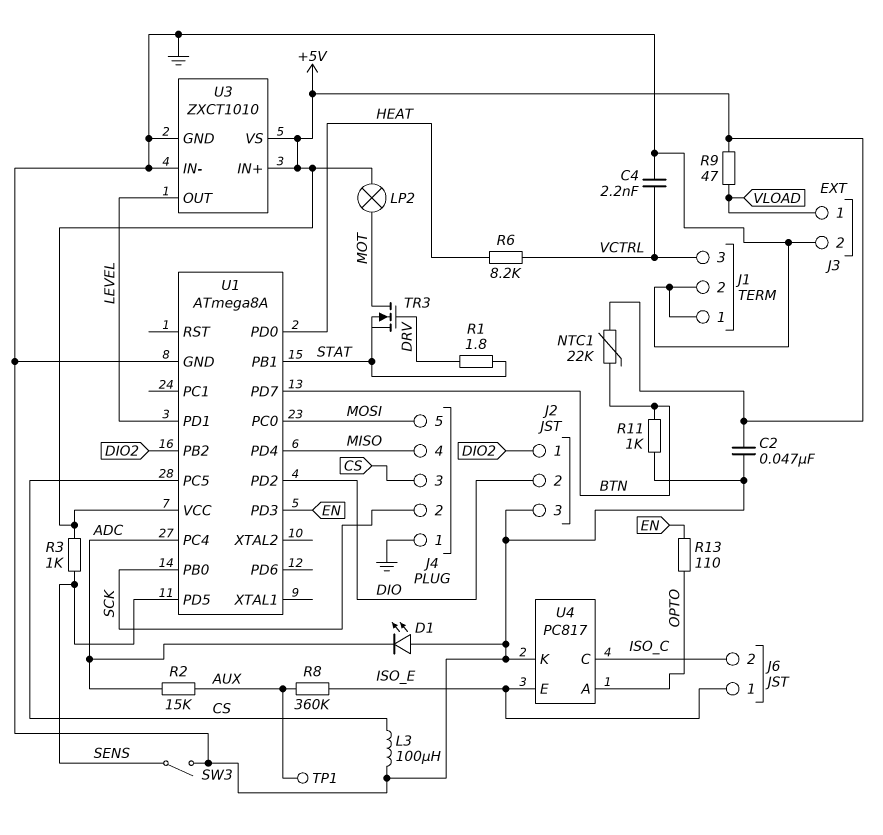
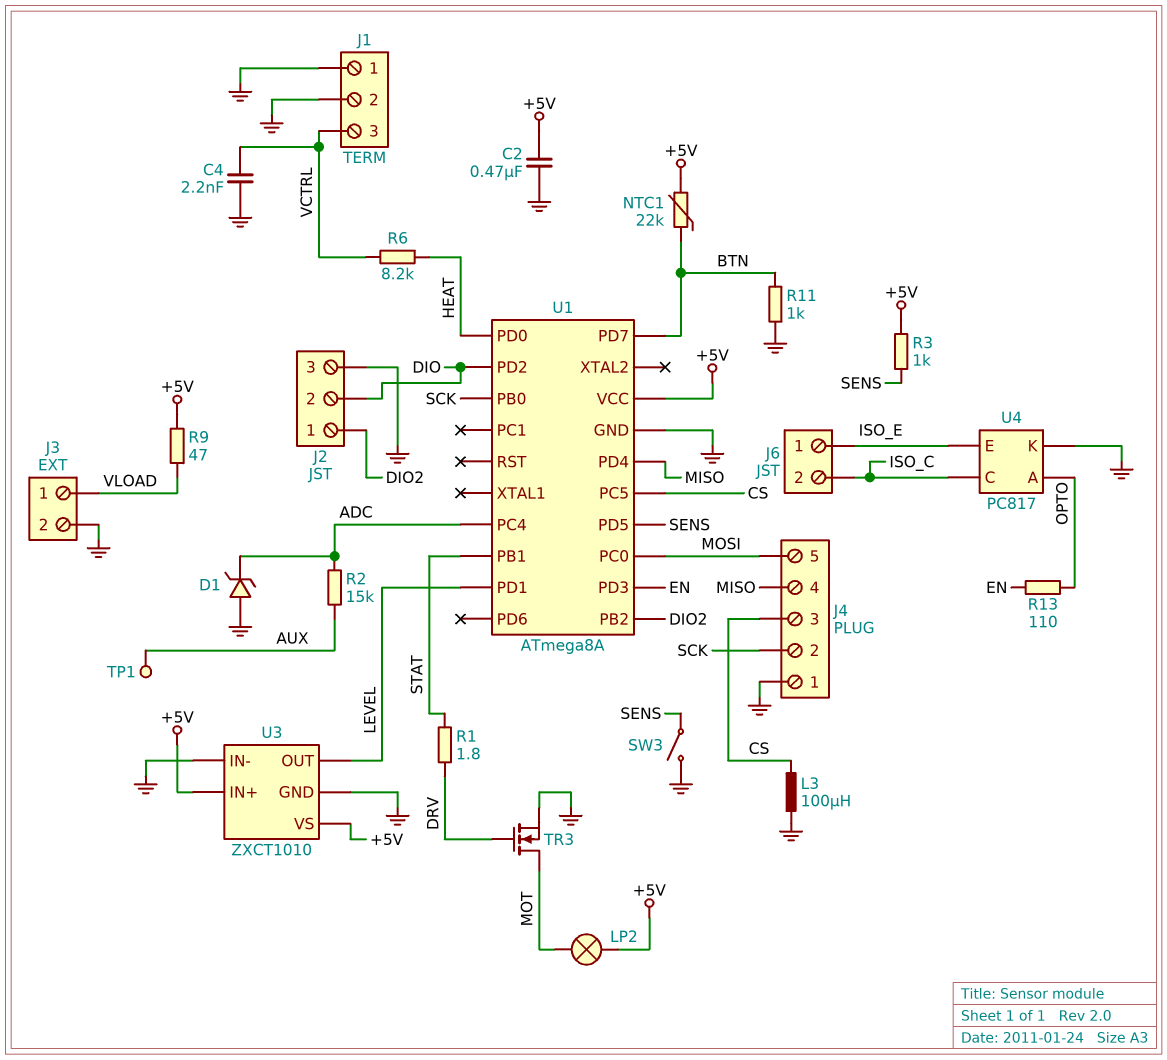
C2: 47nF (+5V, GND) -> 470nF (+5V, GND)
D1: LED (A GND, K ADC) -> zener (A GND, K ADC)
R8: 360k (AUX, ISO_E) -> none
TR3: NMOS (G DRV, D MOT, S STAT) -> NMOS (G DRV, D MOT, S GND)

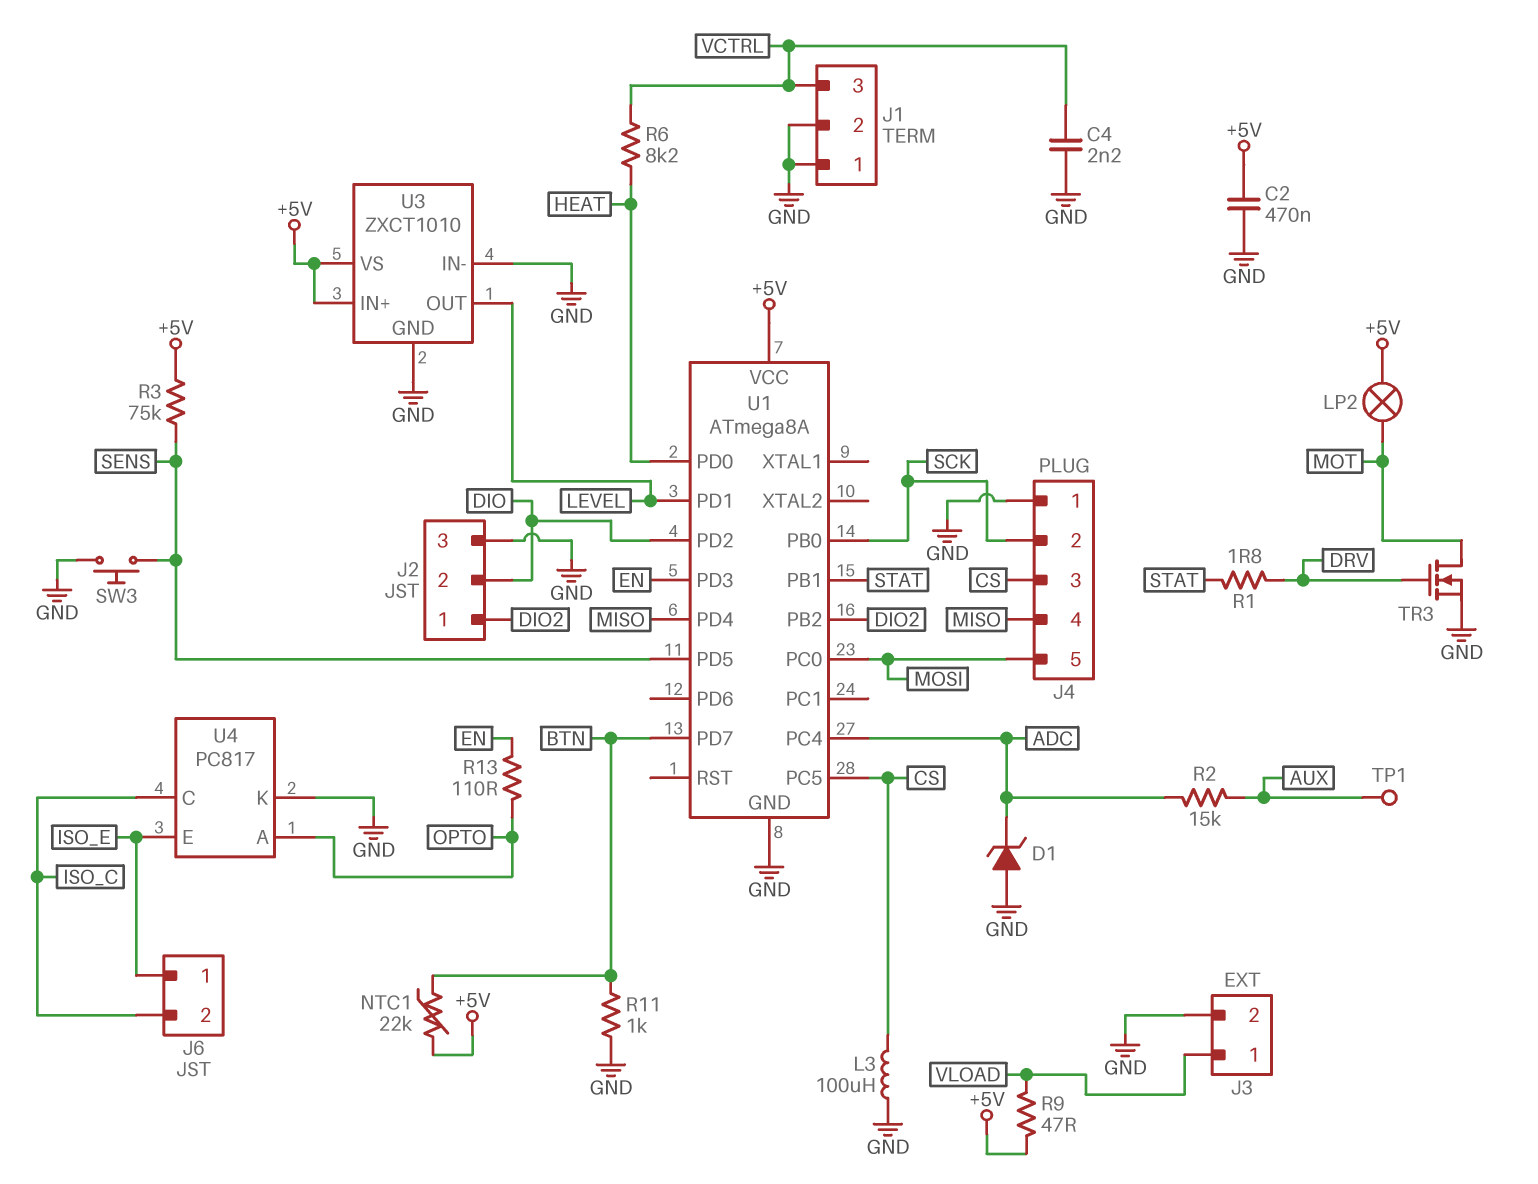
R3: 1k (+5V, SENS) -> 75k (+5V, SENS)
SW3: switch (GND, SENS) -> button (GND, SENS)

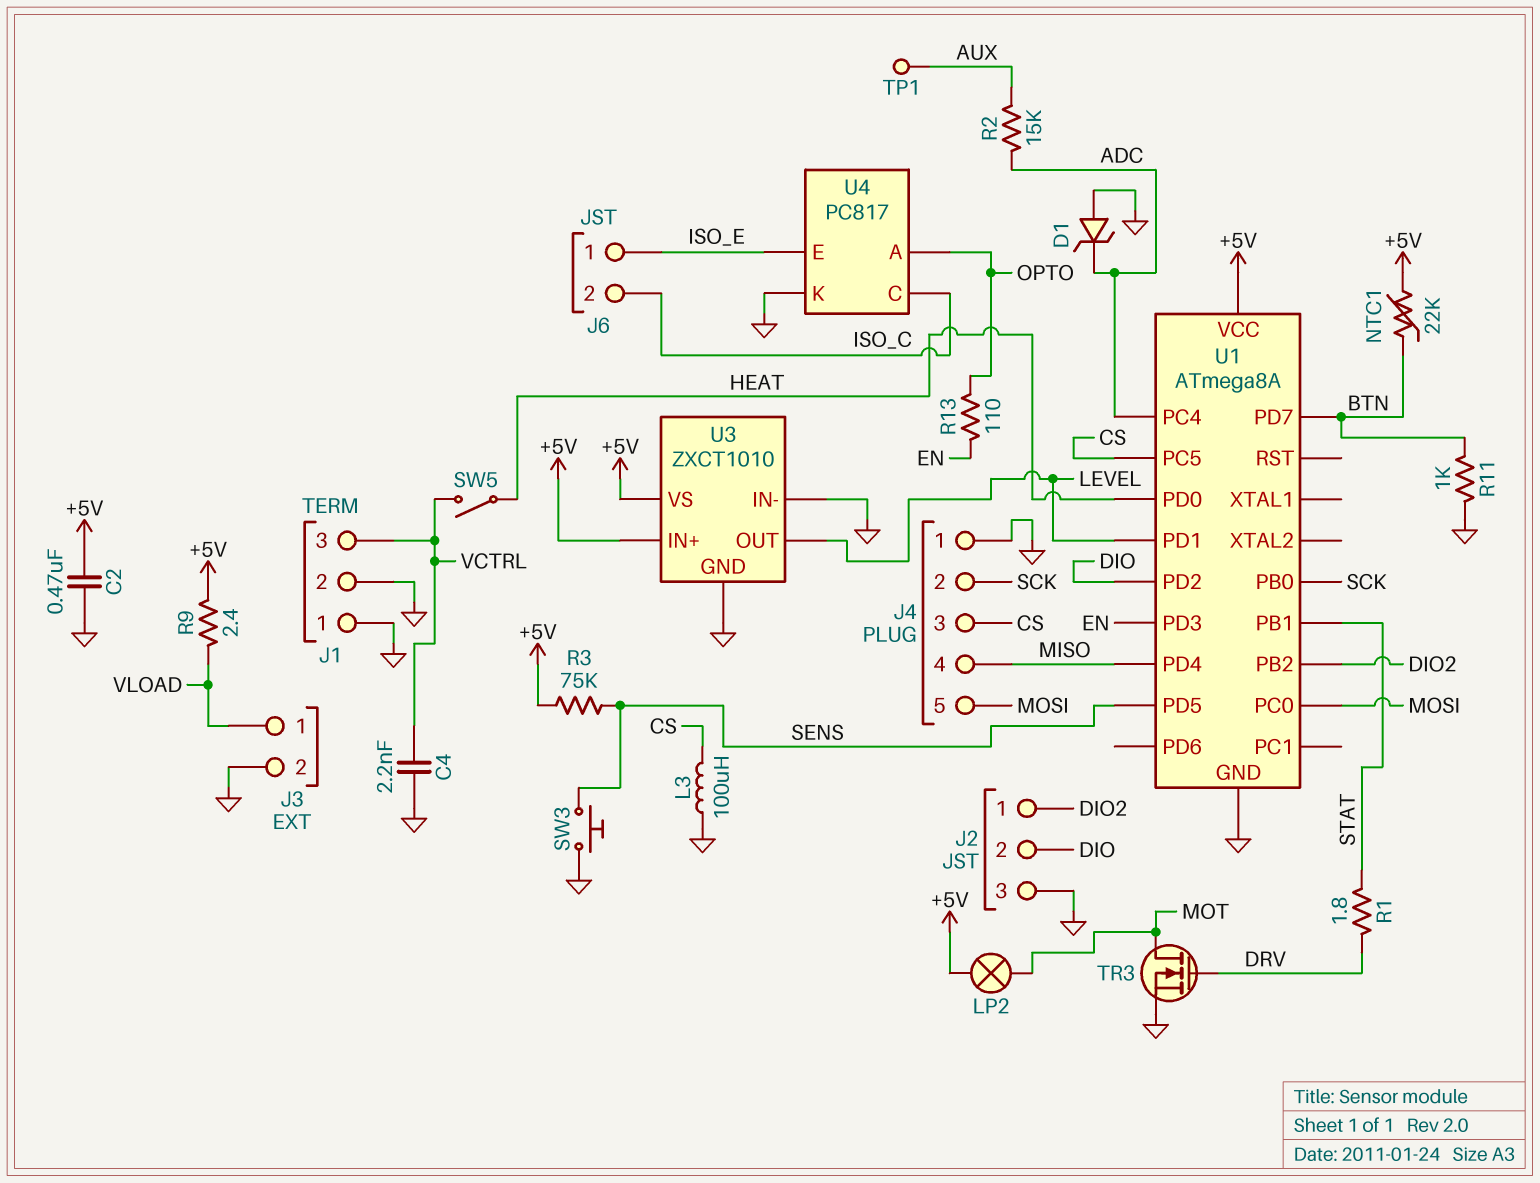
R6: 8.2k (HEAT, VCTRL) -> none
R9: 47 (+5V, VLOAD) -> 2.4 (+5V, VLOAD)
SW5: none -> switch (HEAT, VCTRL)

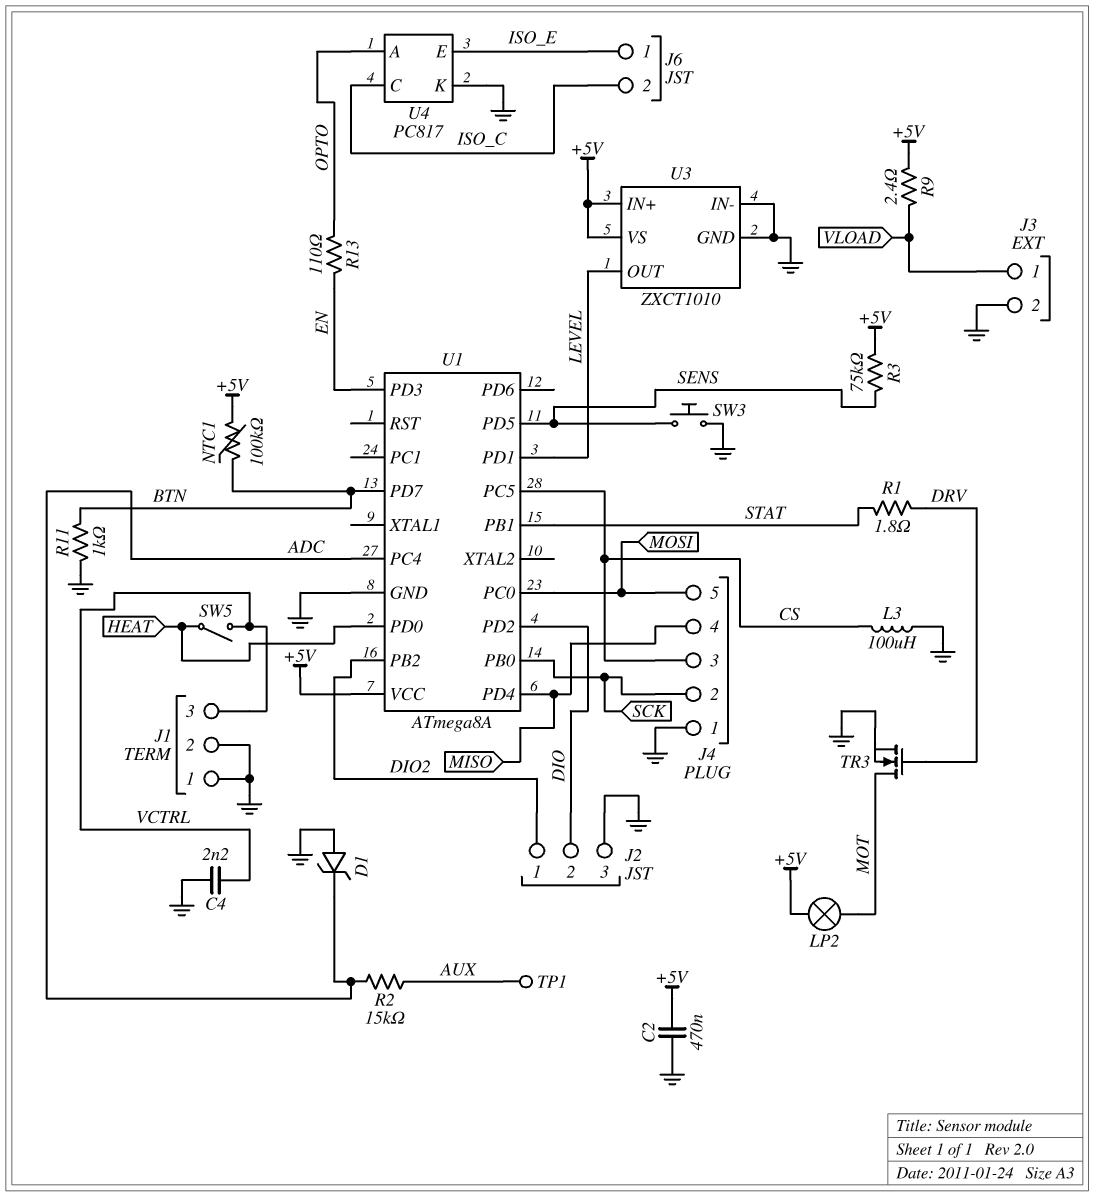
NTC1: 22k (+5V, BTN) -> 100k (+5V, BTN)

